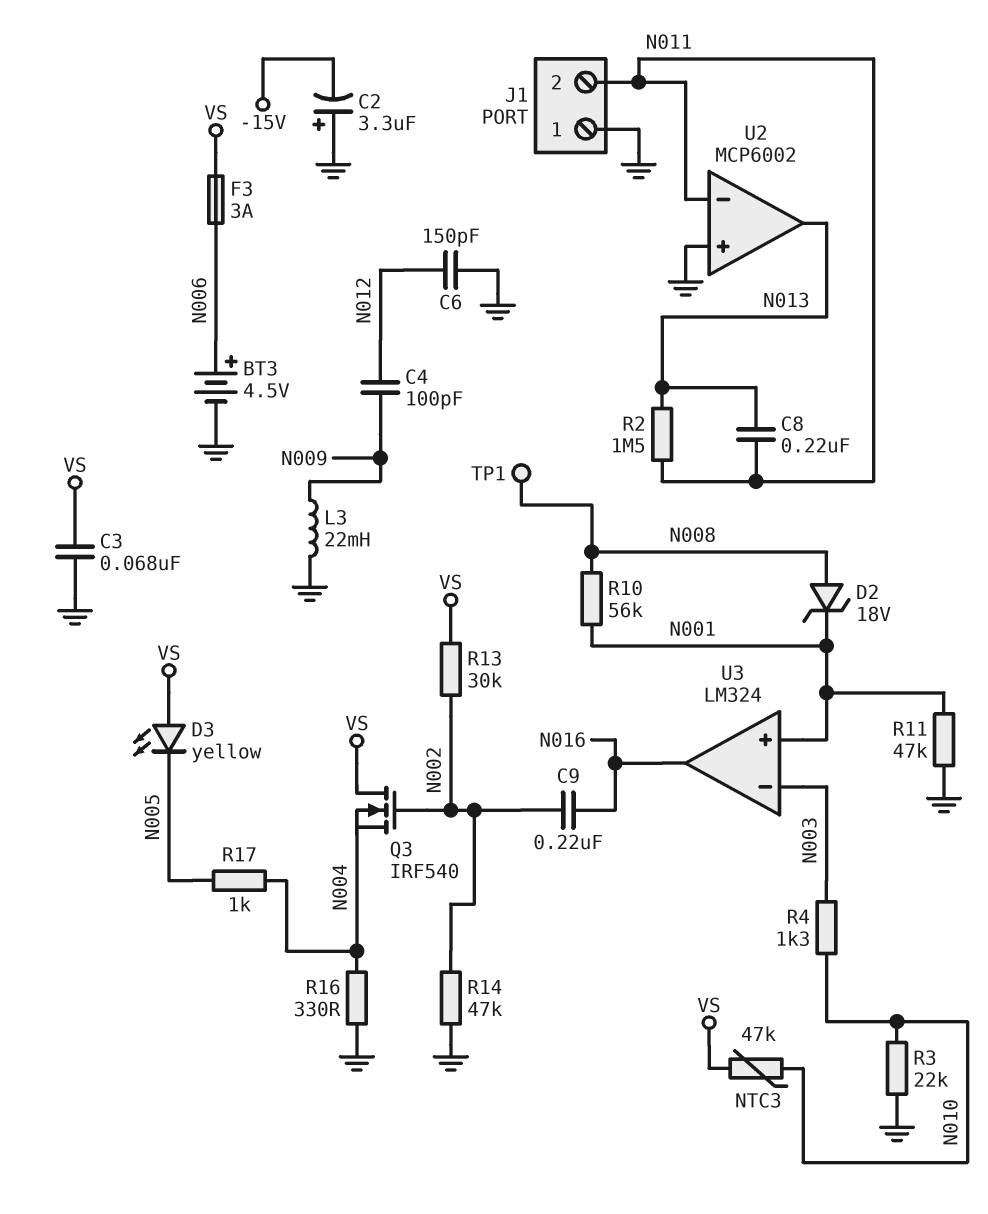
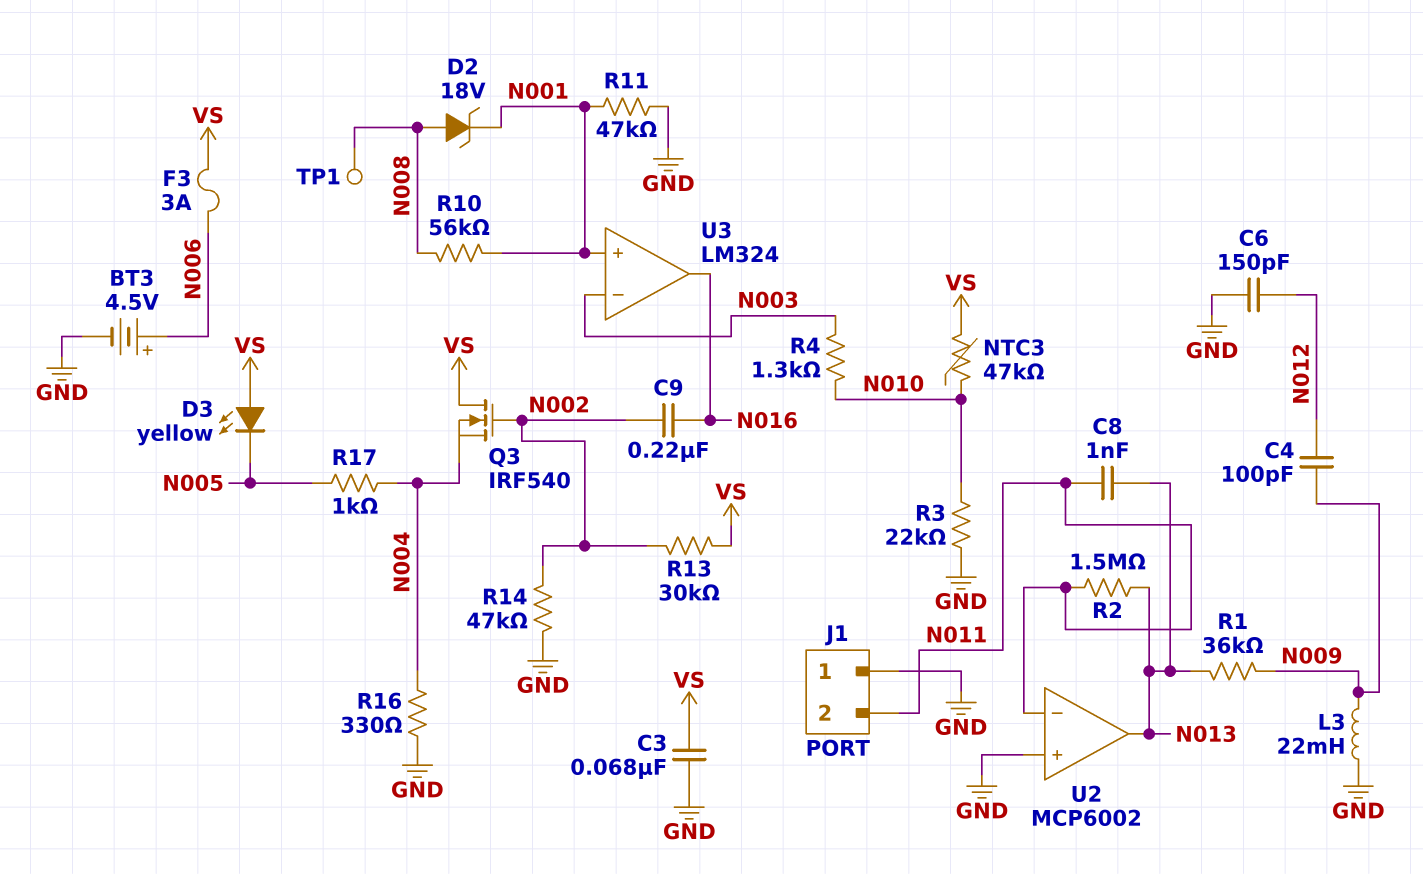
C2: 3.3uF (plus GND, minus -15V) -> none
C8: 220nF (N011, N013) -> 1nF (N011, N013)
R1: none -> 36k (N009, N013)

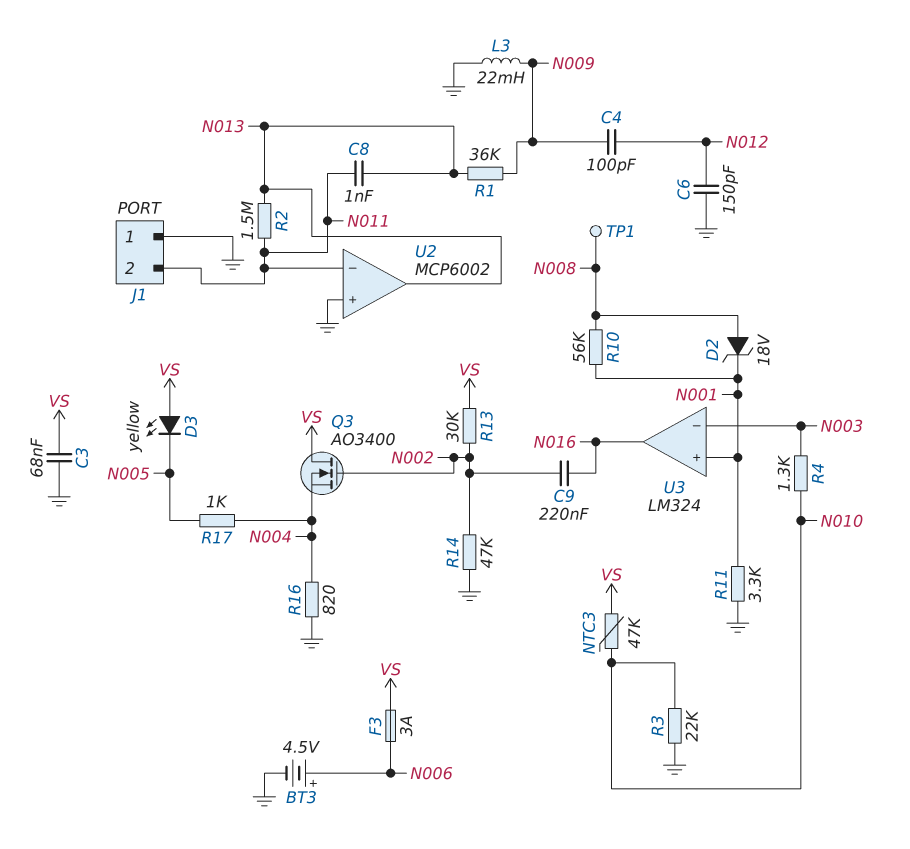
Q3: NMOS IRF540 (G N002, D VS, S N004) -> NMOS AO3400 (G N002, D VS, S N004)
R11: 47k (GND, N001) -> 3.3k (GND, N001)
R16: 330 (GND, N004) -> 820 (GND, N004)

